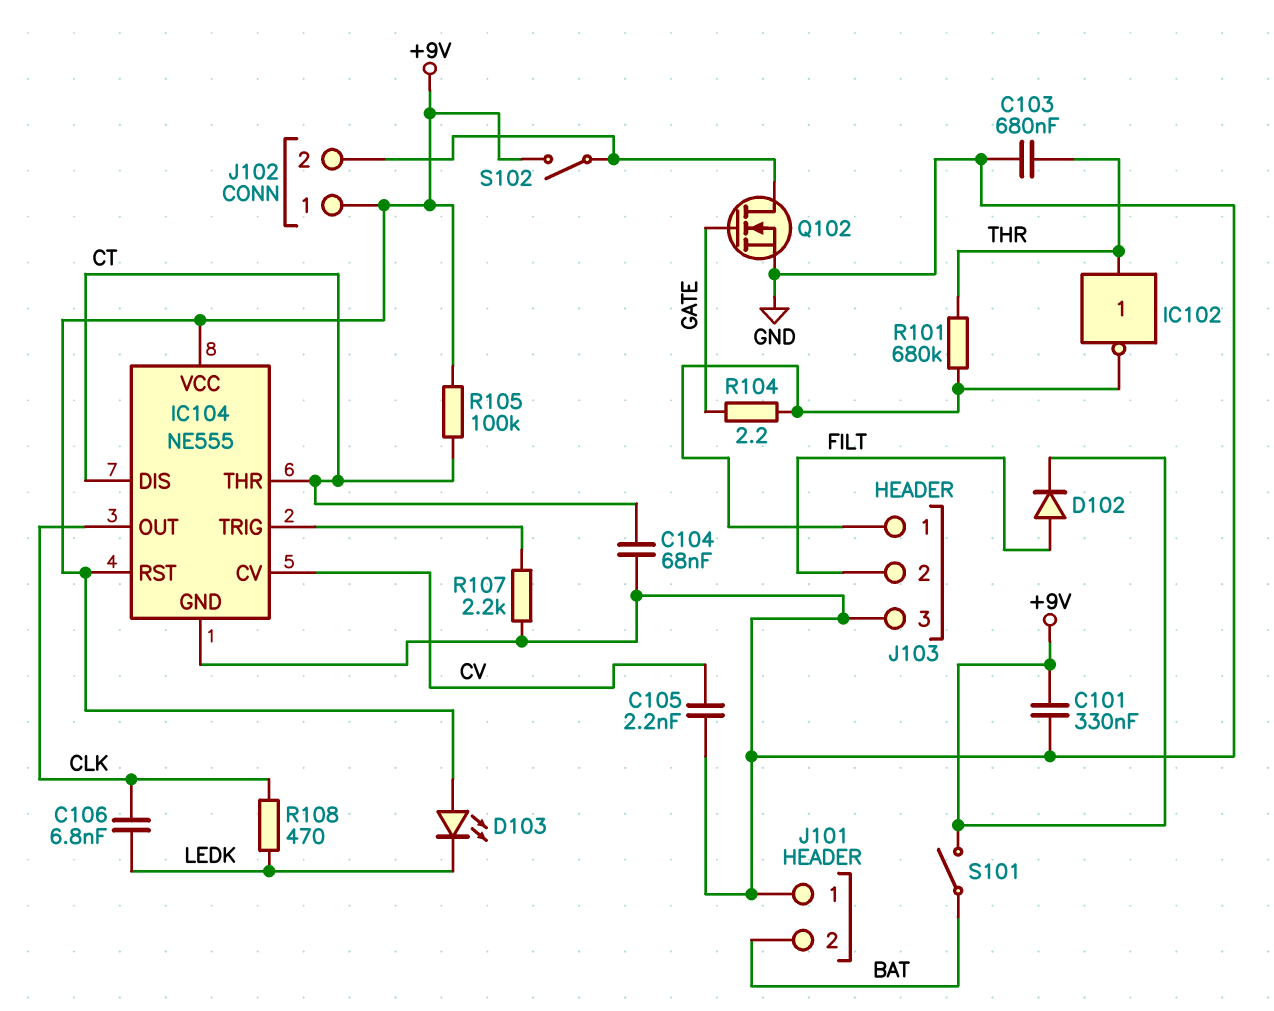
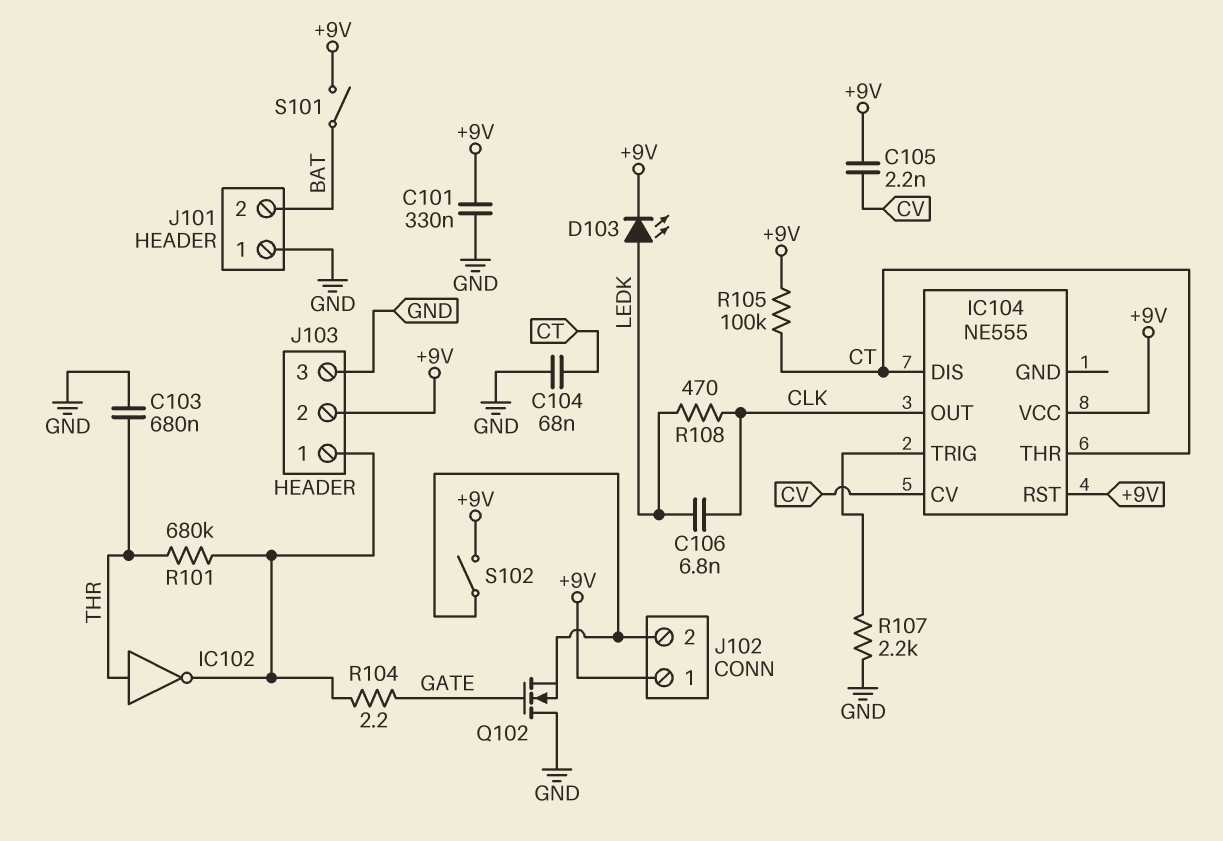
C105: 2.2nF (CV, GND) -> 2.2nF (+9V, CV)
D102: diode (A FILT, K +9V) -> none
D103: LED (A +9V, K LEDK) -> LED (A LEDK, K +9V)
IC104 pin GND: GND -> none
J103 pin 2: FILT -> +9V
Q102: NMOS (G GATE, D J102/2, S GND) -> NMOS (G GATE, D GND, S J102/2)

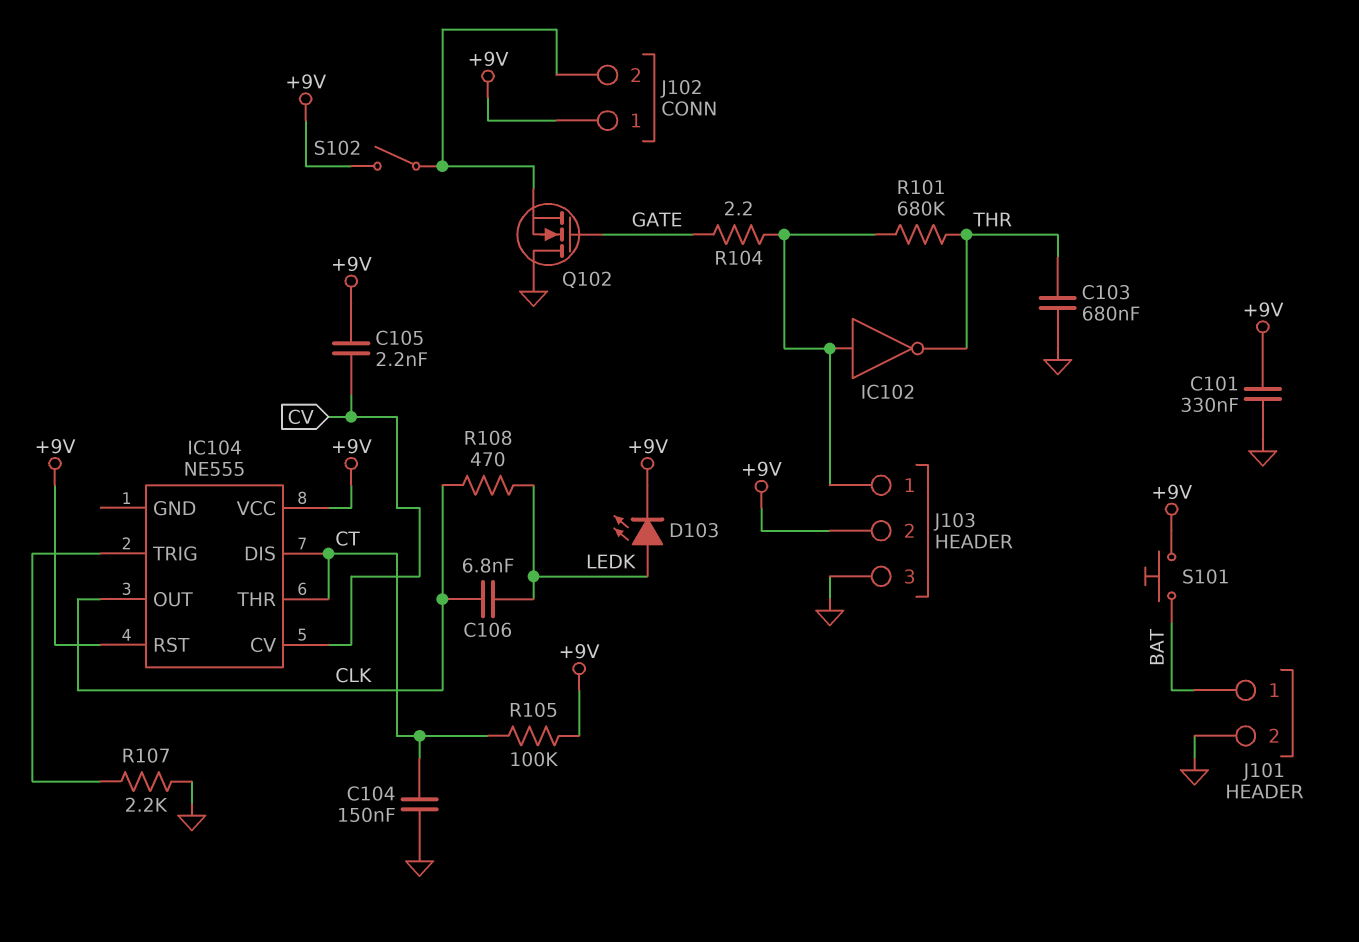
C104: 68nF (CT, GND) -> 150nF (CT, GND)
IC102: NOT (in THR, out J103/1) -> NOT (in J103/1, out THR)
J101 pin 1: GND -> BAT
J101 pin 2: BAT -> GND
S101: switch (+9V, BAT) -> button (+9V, BAT)

